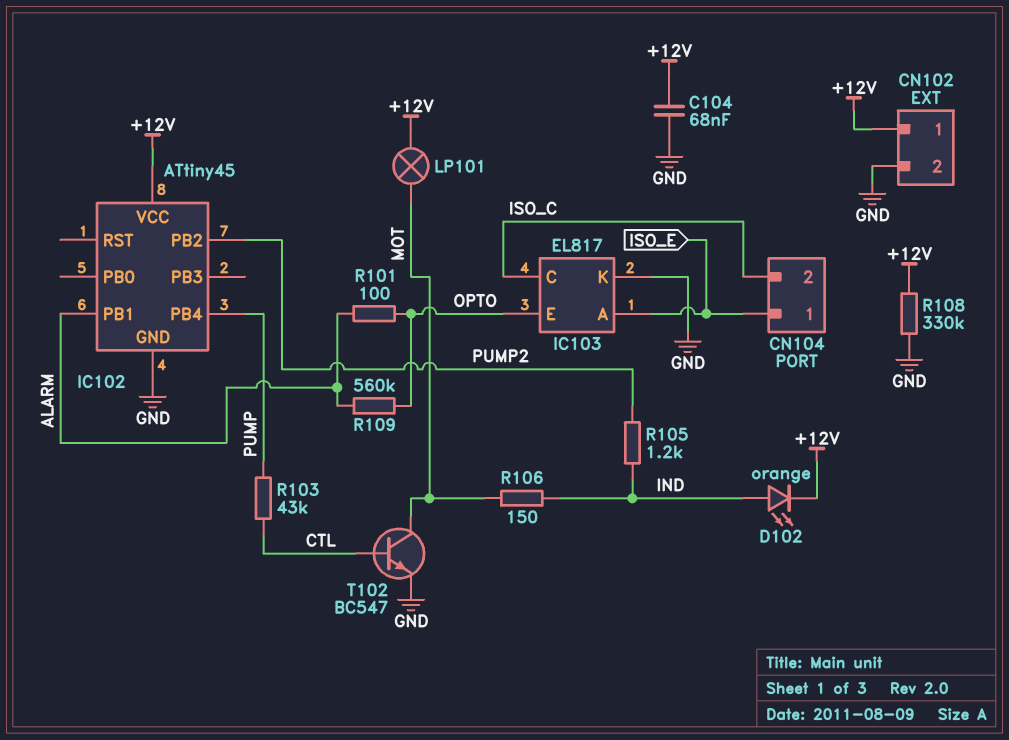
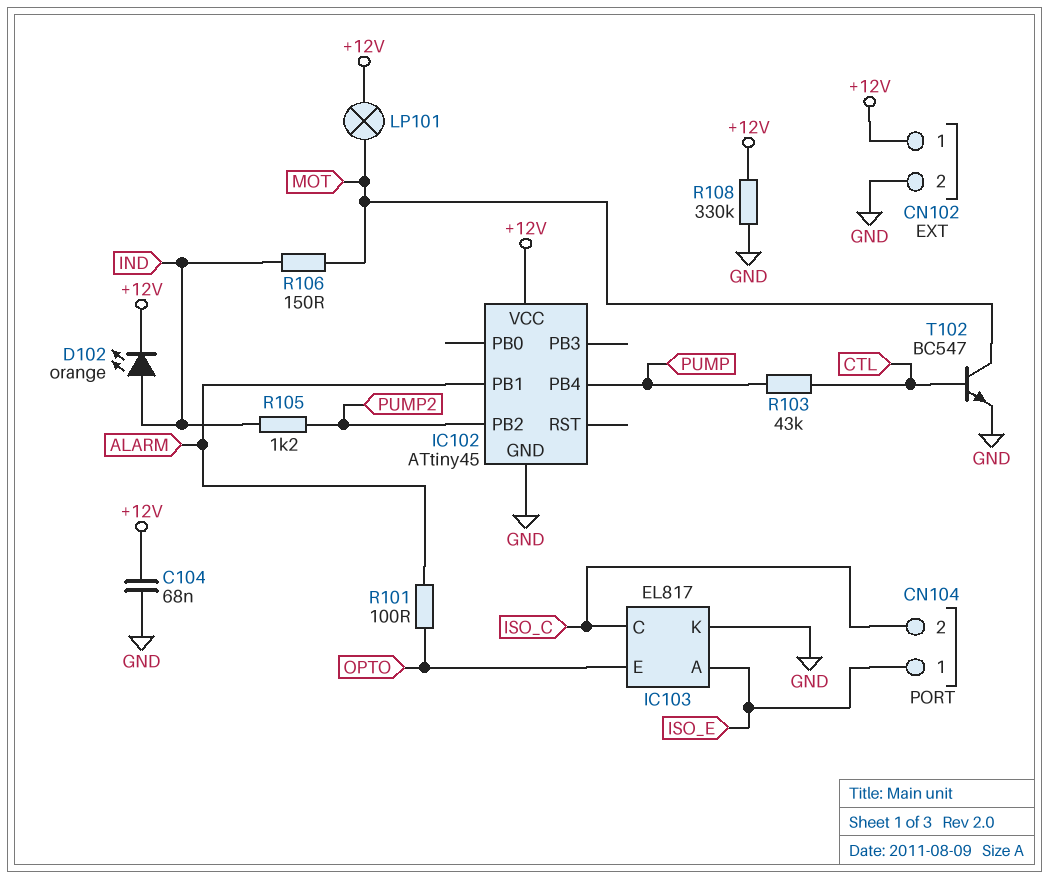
R109: 560k (ALARM, OPTO) -> none

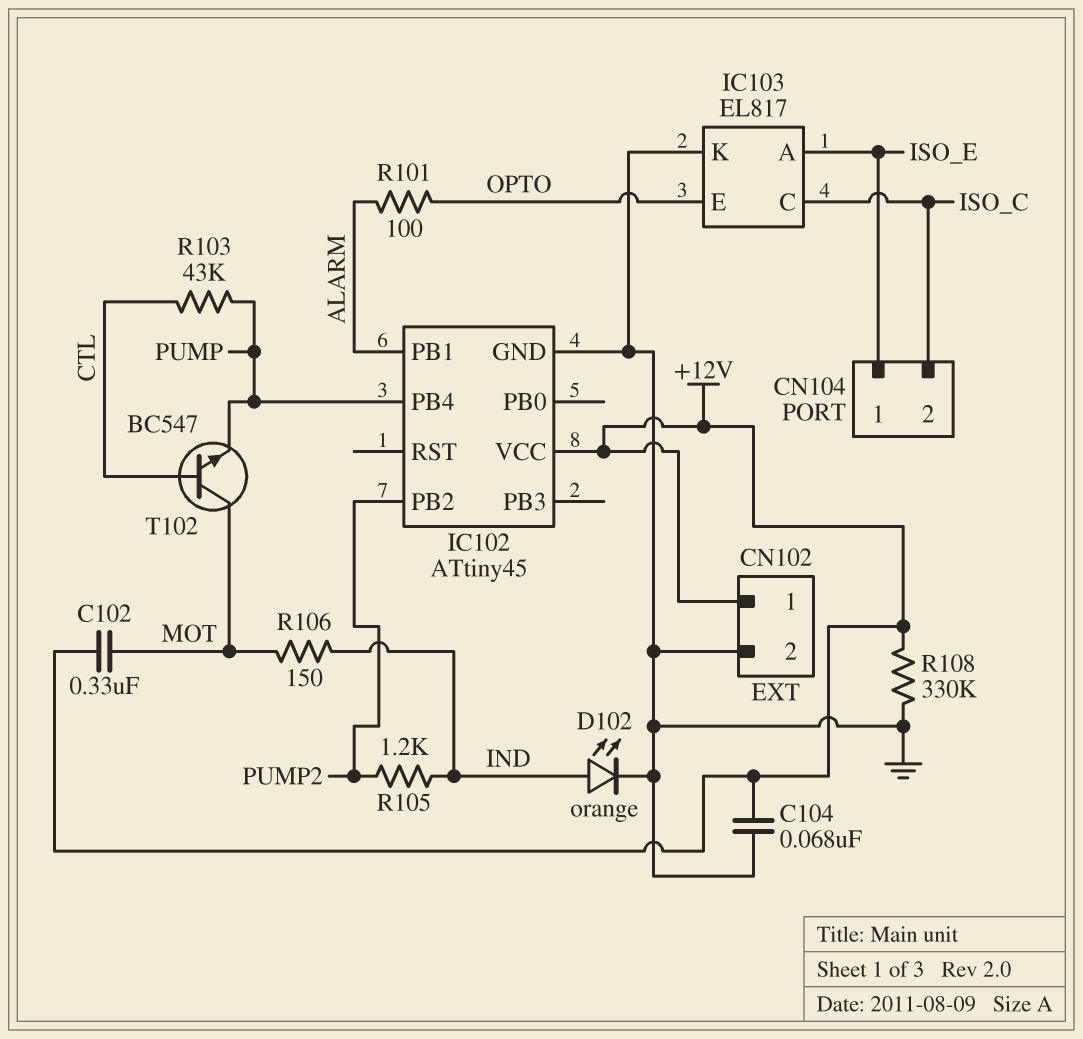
C102: none -> 330nF (+12V, MOT)
D102: LED orange (A IND, K +12V) -> LED orange (A IND, K GND)
LP101: lamp (+12V, MOT) -> none
T102: NPN BC547 (B CTL, C MOT, E GND) -> NPN BC547 (B CTL, C MOT, E PUMP)

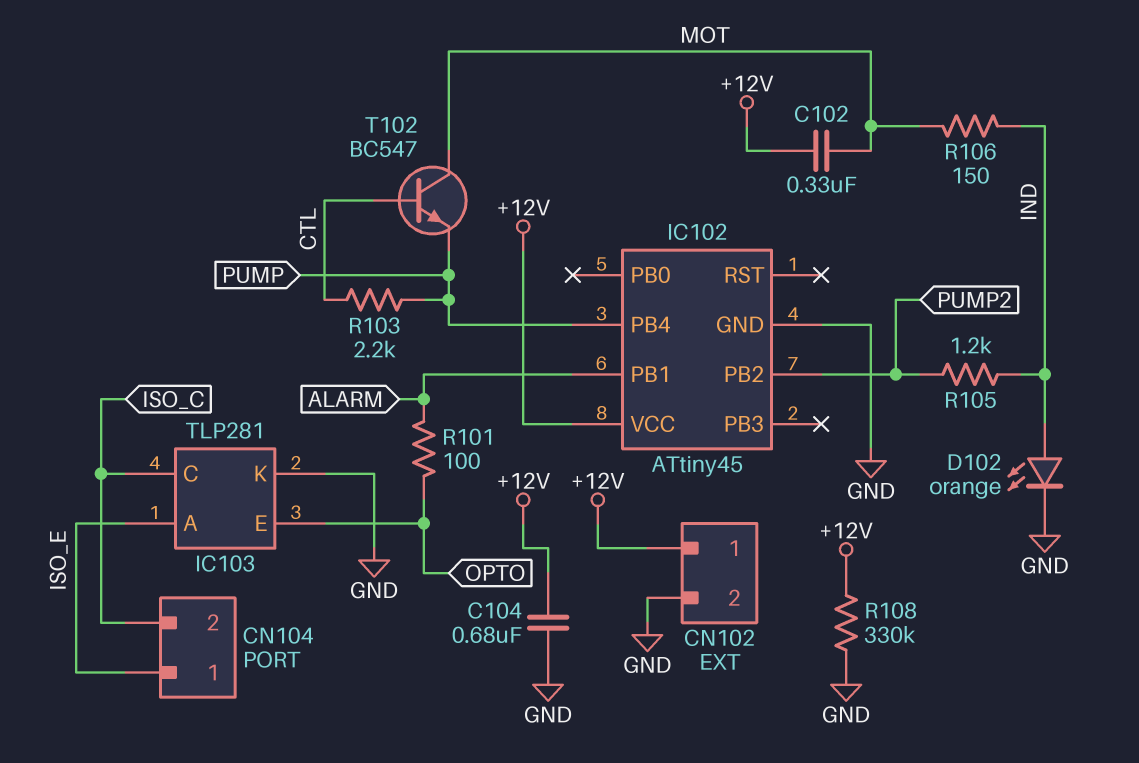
C104: 68nF (+12V, GND) -> 680nF (+12V, GND)
IC103: EL817 -> TLP281
R103: 43k (CTL, PUMP) -> 2.2k (CTL, PUMP)

